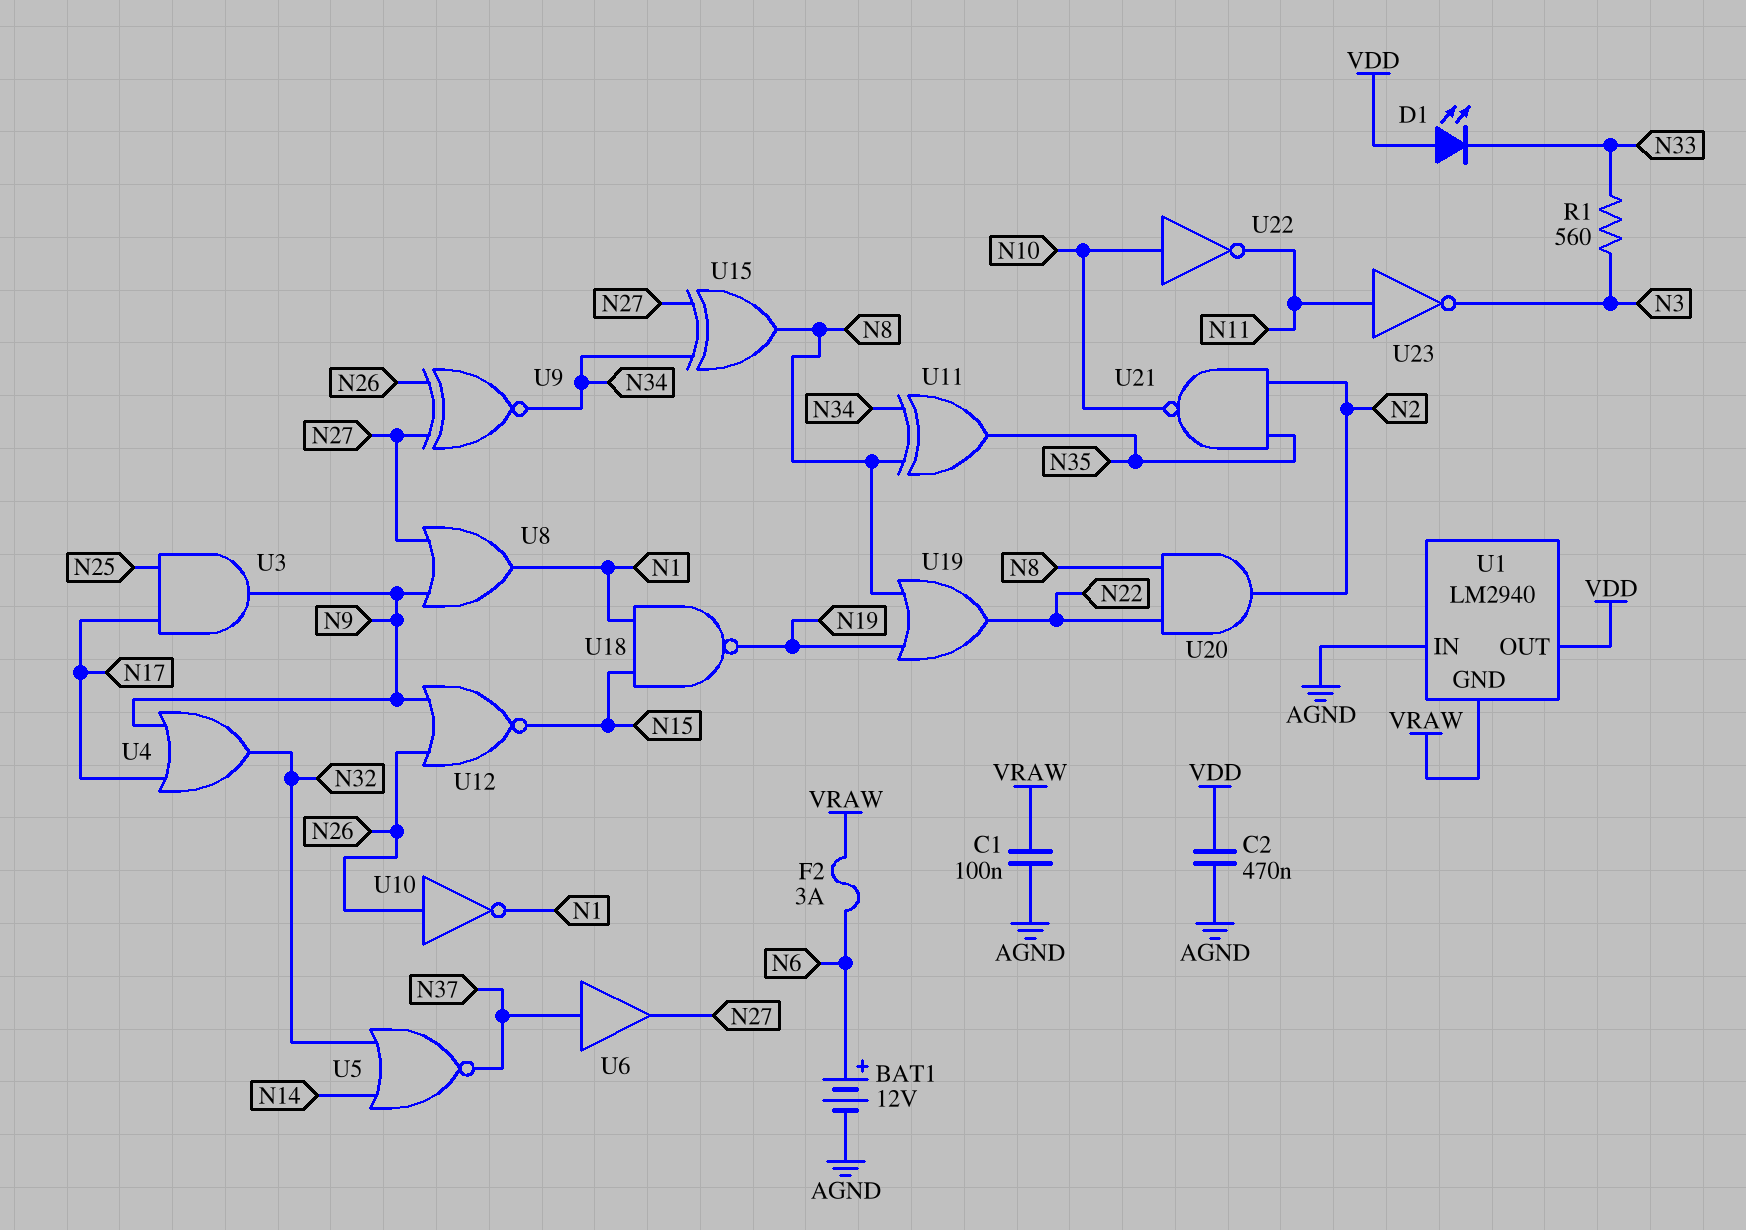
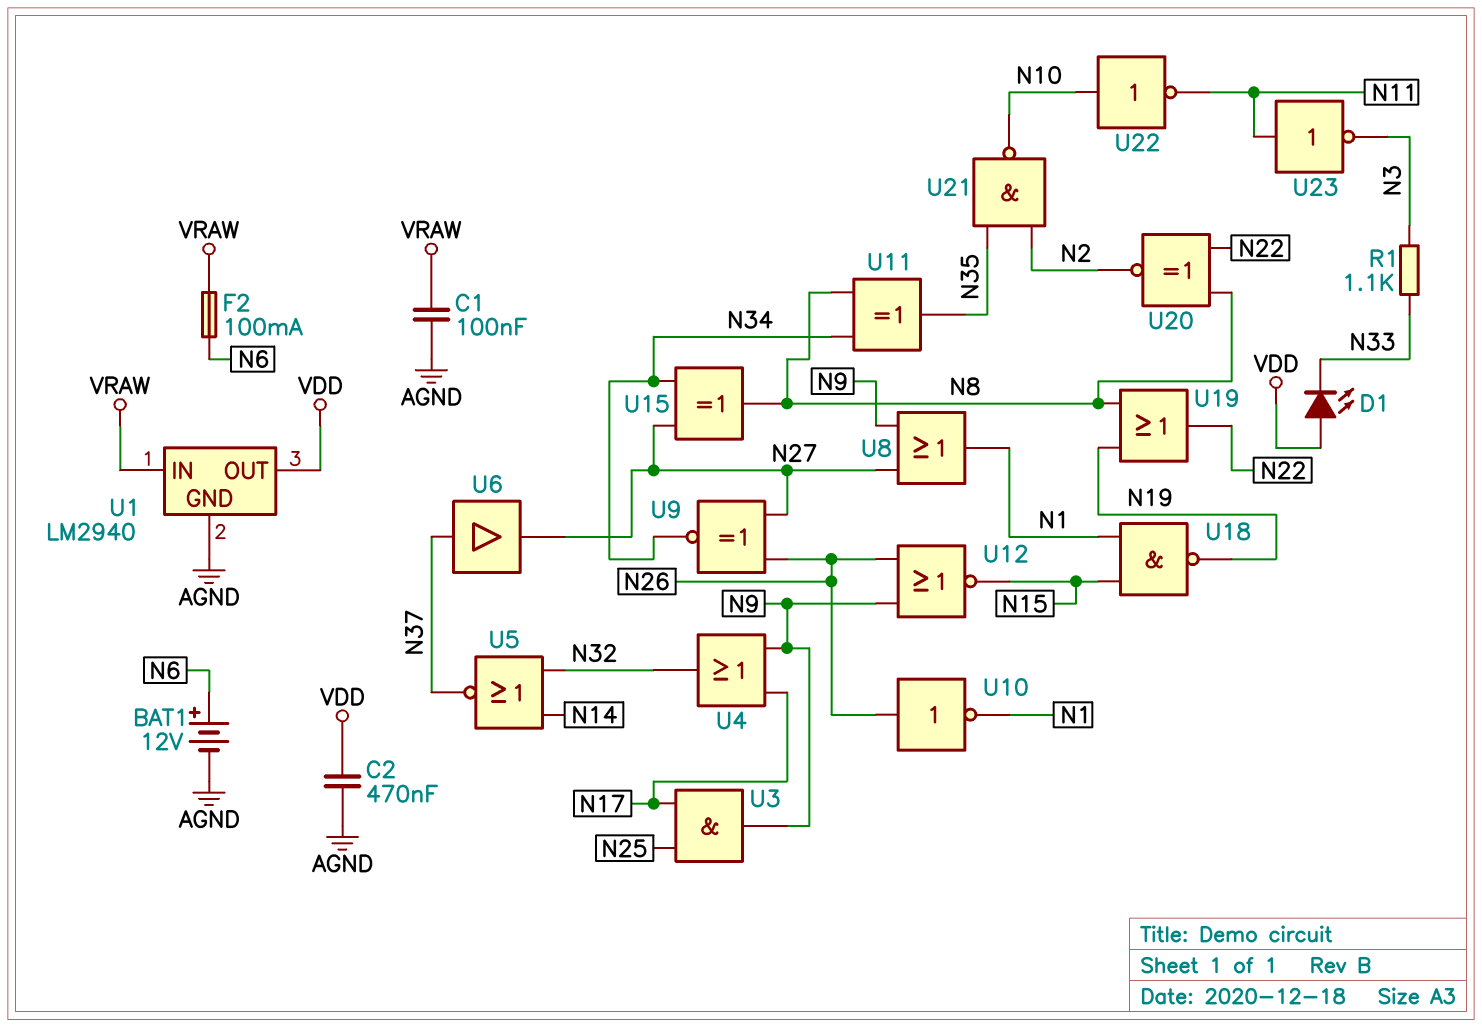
F2: 3A (N6, VRAW) -> 100mA (N6, VRAW)
R1: 560 (N3, N33) -> 1.1k (N3, N33)
U1 pin GND: VRAW -> AGND
U1 pin IN: AGND -> VRAW
U20: AND (in N8, in N22, out N2) -> XNOR (in N8, in N22, out N2)

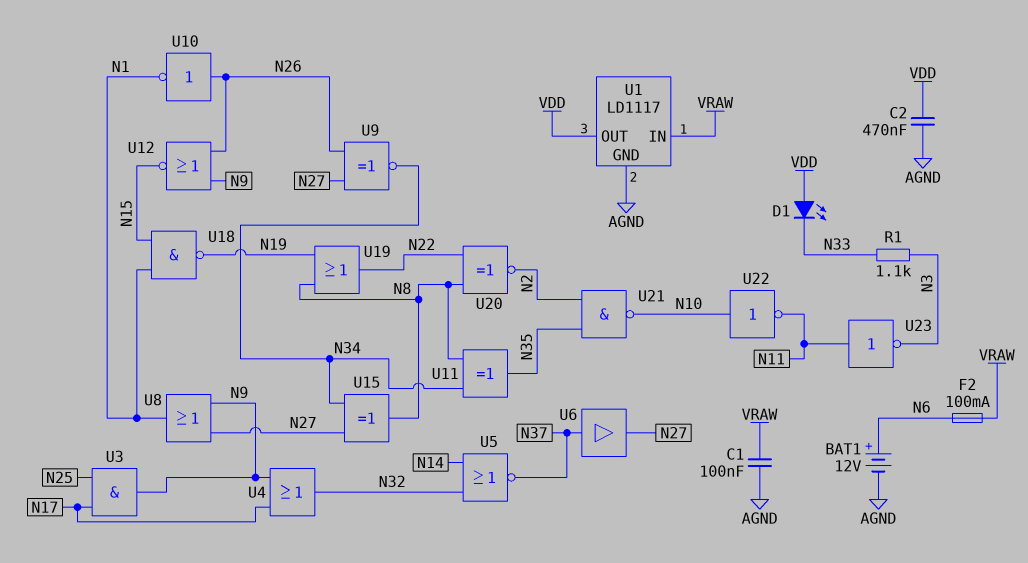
U1: LM2940 -> LD1117

